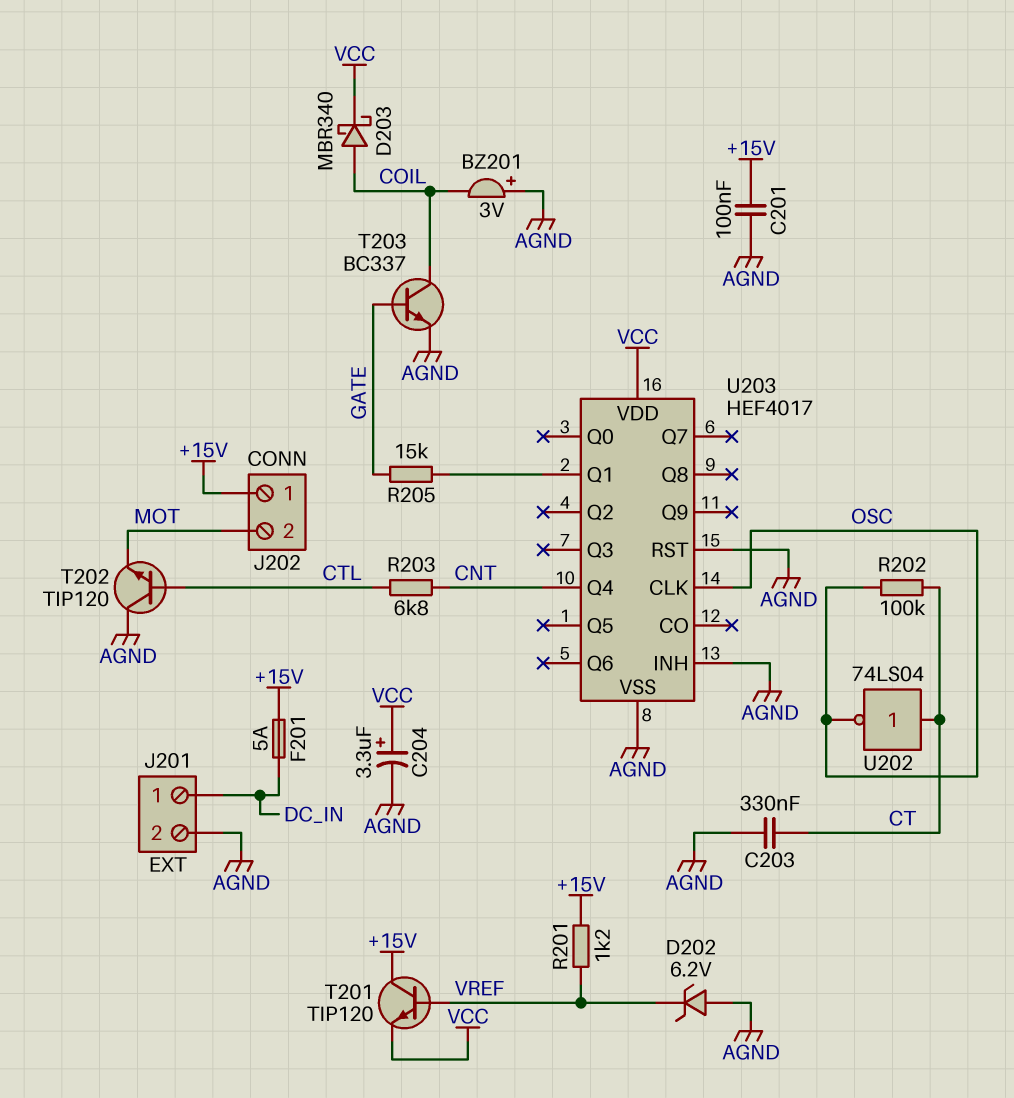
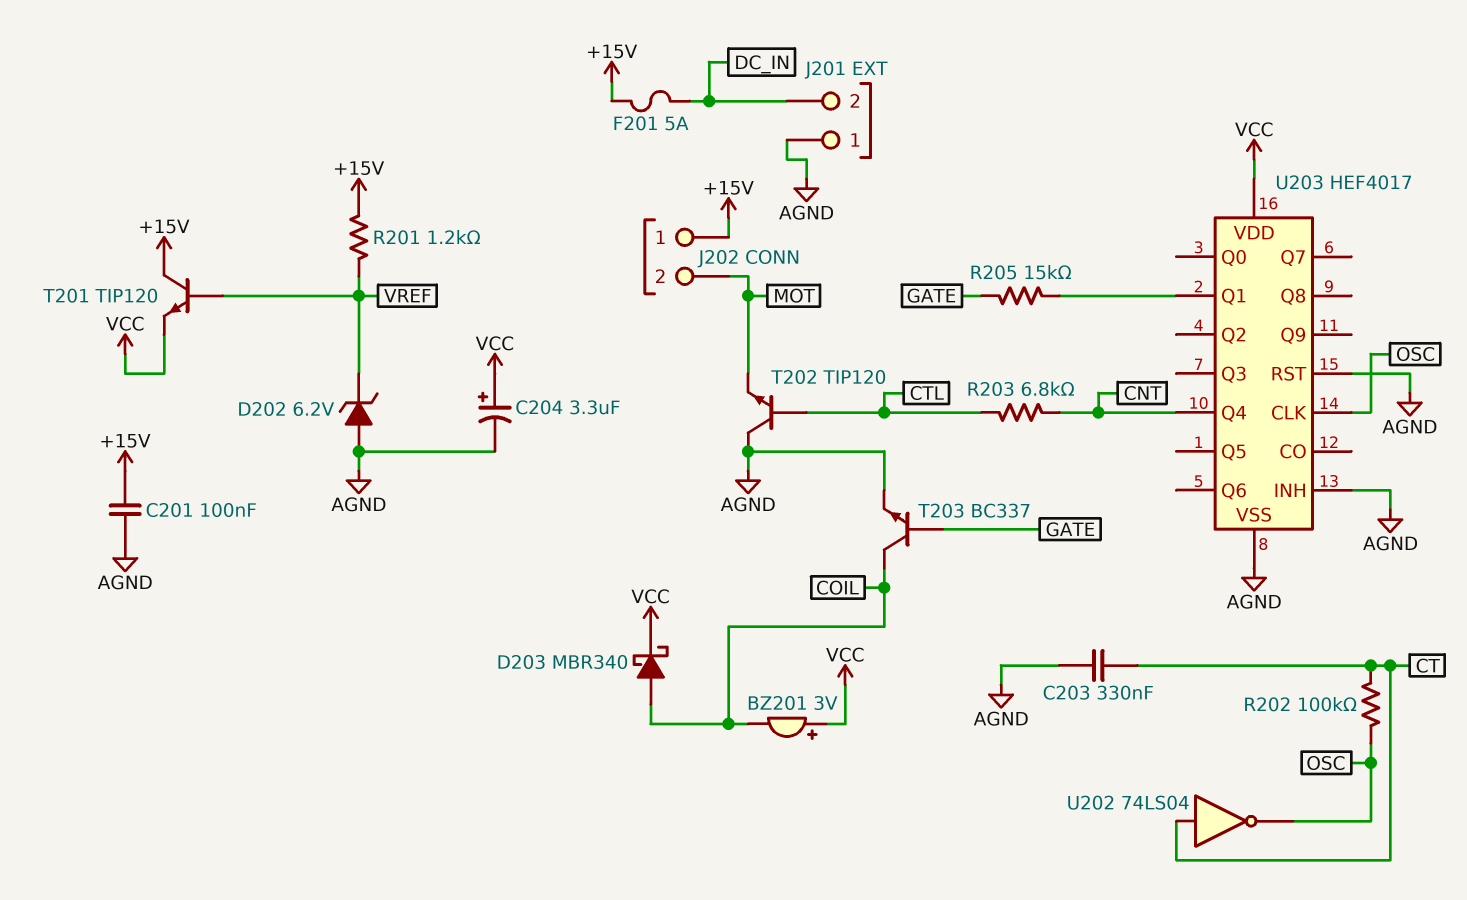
BZ201: buzzer 3V (plus AGND, minus COIL) -> buzzer 3V (plus VCC, minus COIL)
J201 pin 1: DC_IN -> AGND
J201 pin 2: AGND -> DC_IN

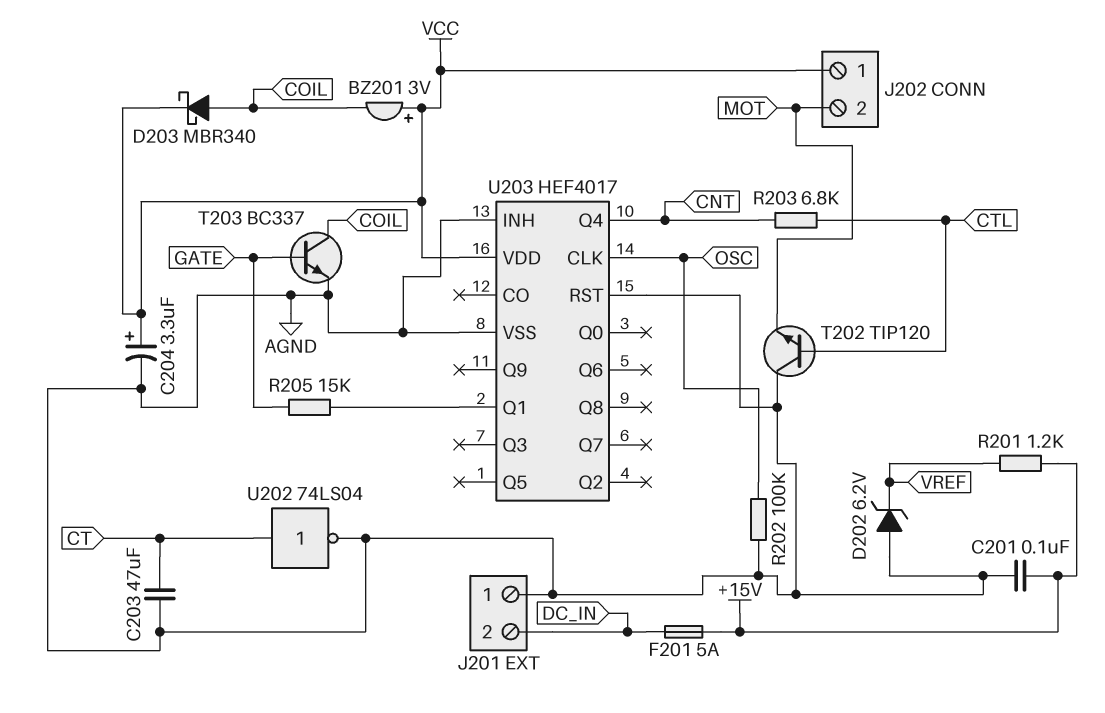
C203: 330nF (AGND, CT) -> 47uF (AGND, CT)
J202 pin 1: +15V -> VCC
R202: 100k (CT, OSC) -> 100k (AGND, OSC)
T201: NPN TIP120 (B VREF, C +15V, E VCC) -> none
U202: NOT 74LS04 (in CT, out OSC) -> NOT 74LS04 (in CT, out AGND)

